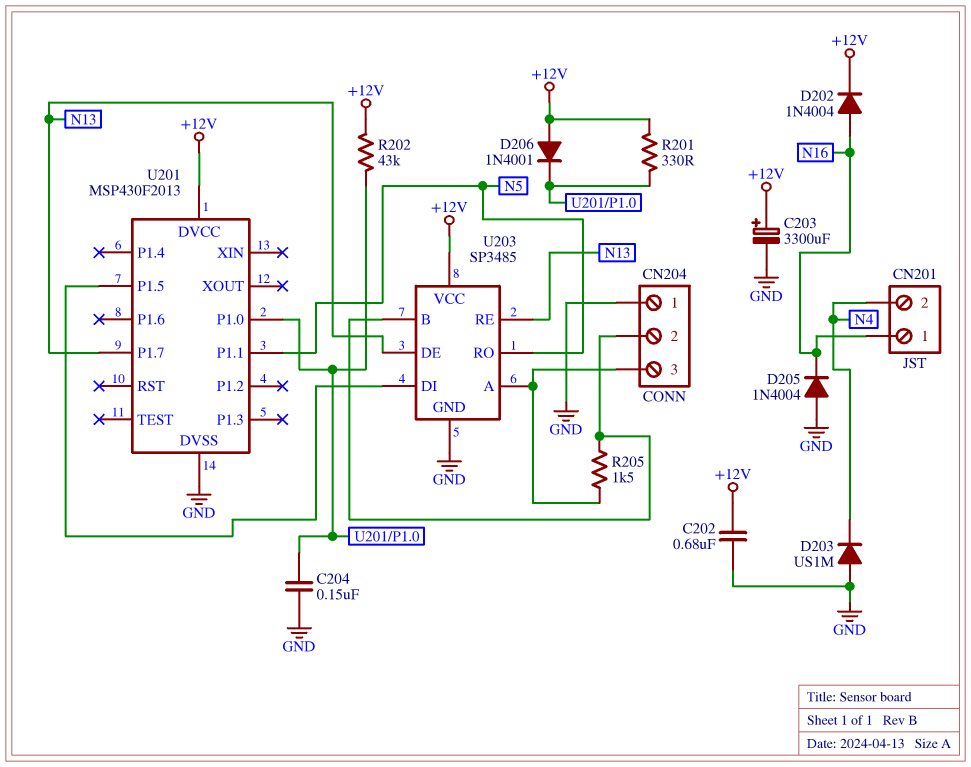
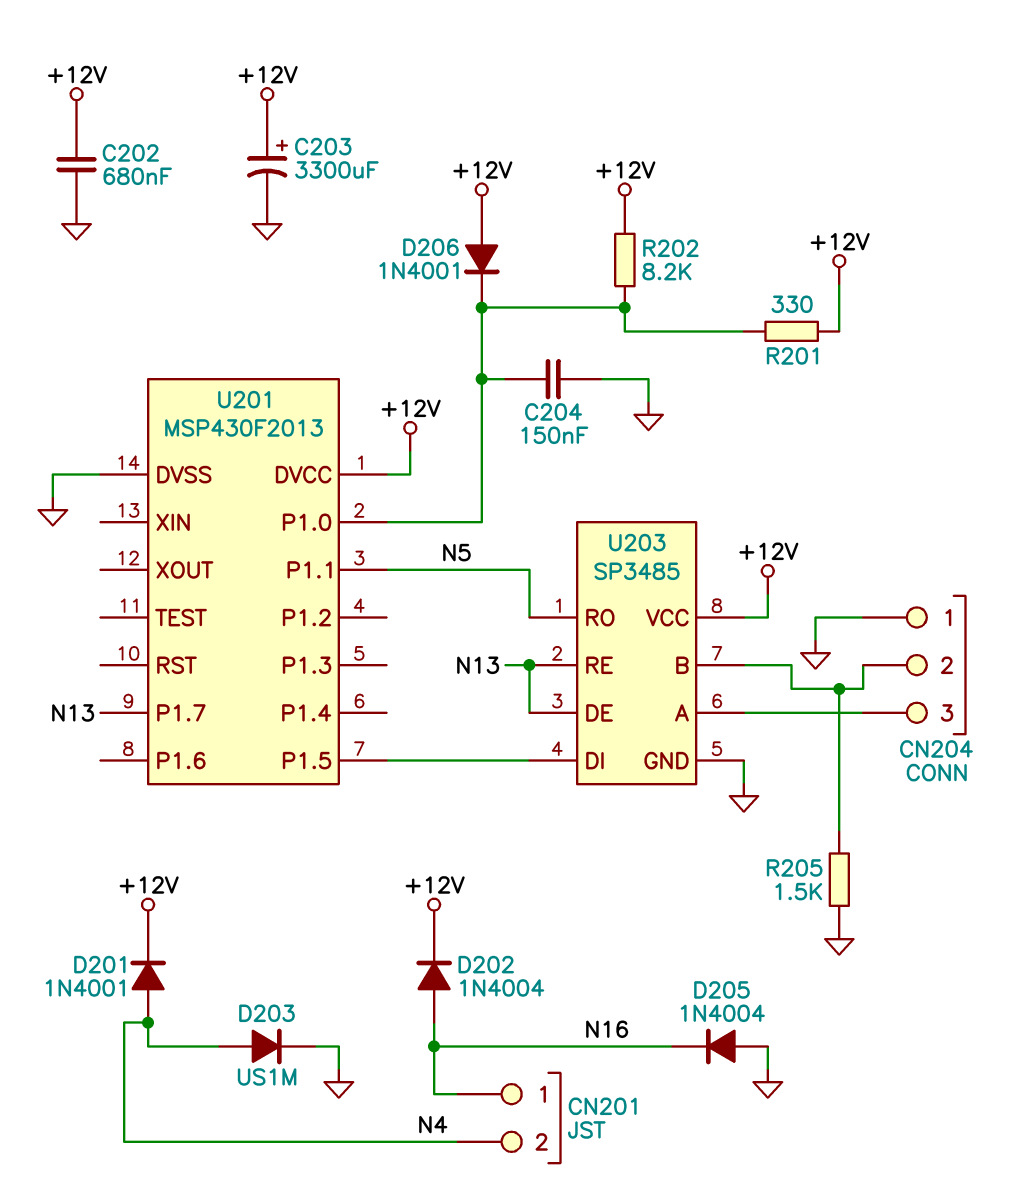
D201: none -> diode 1N4001 (A N4, K +12V)
D203: diode US1M (A GND, K N4) -> diode US1M (A N4, K GND)
R202: 43k (+12V, U201/P1.0) -> 8.2k (+12V, U201/P1.0)
R205: 1.5k (CN204/2, CN204/3) -> 1.5k (CN204/2, GND)

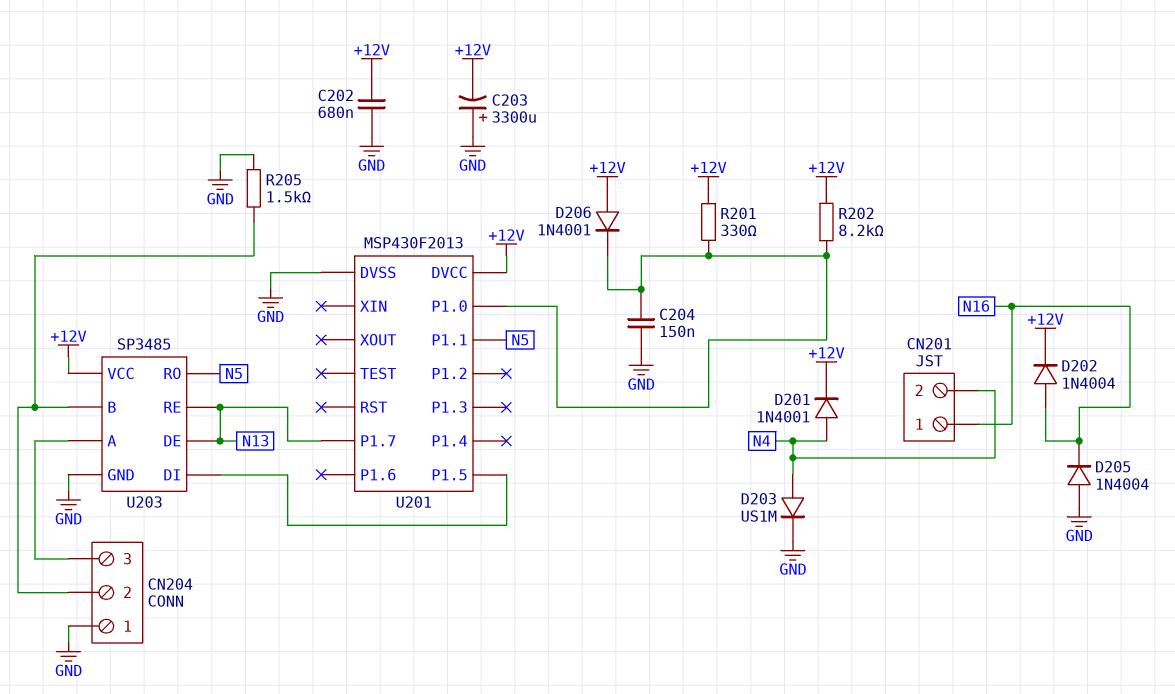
C203: 3300uF (plus +12V, minus GND) -> 3300uF (plus GND, minus +12V)

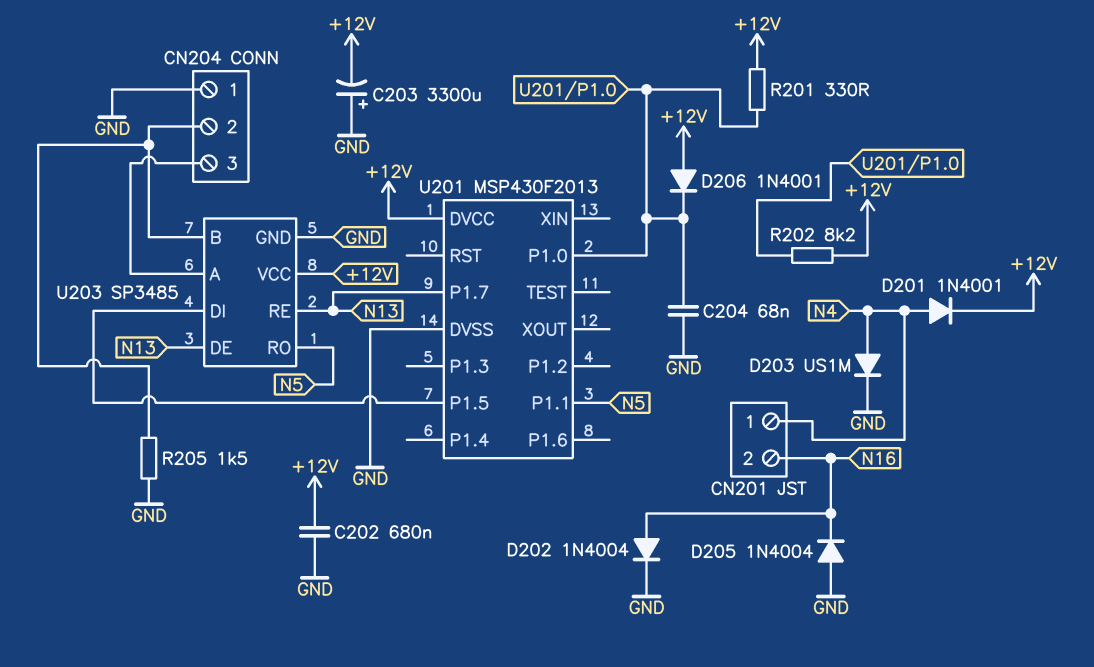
C204: 150nF (GND, U201/P1.0) -> 68nF (GND, U201/P1.0)
CN201 pin 1: N16 -> N4
CN201 pin 2: N4 -> N16
D202: diode 1N4004 (A N16, K +12V) -> diode 1N4004 (A N16, K GND)

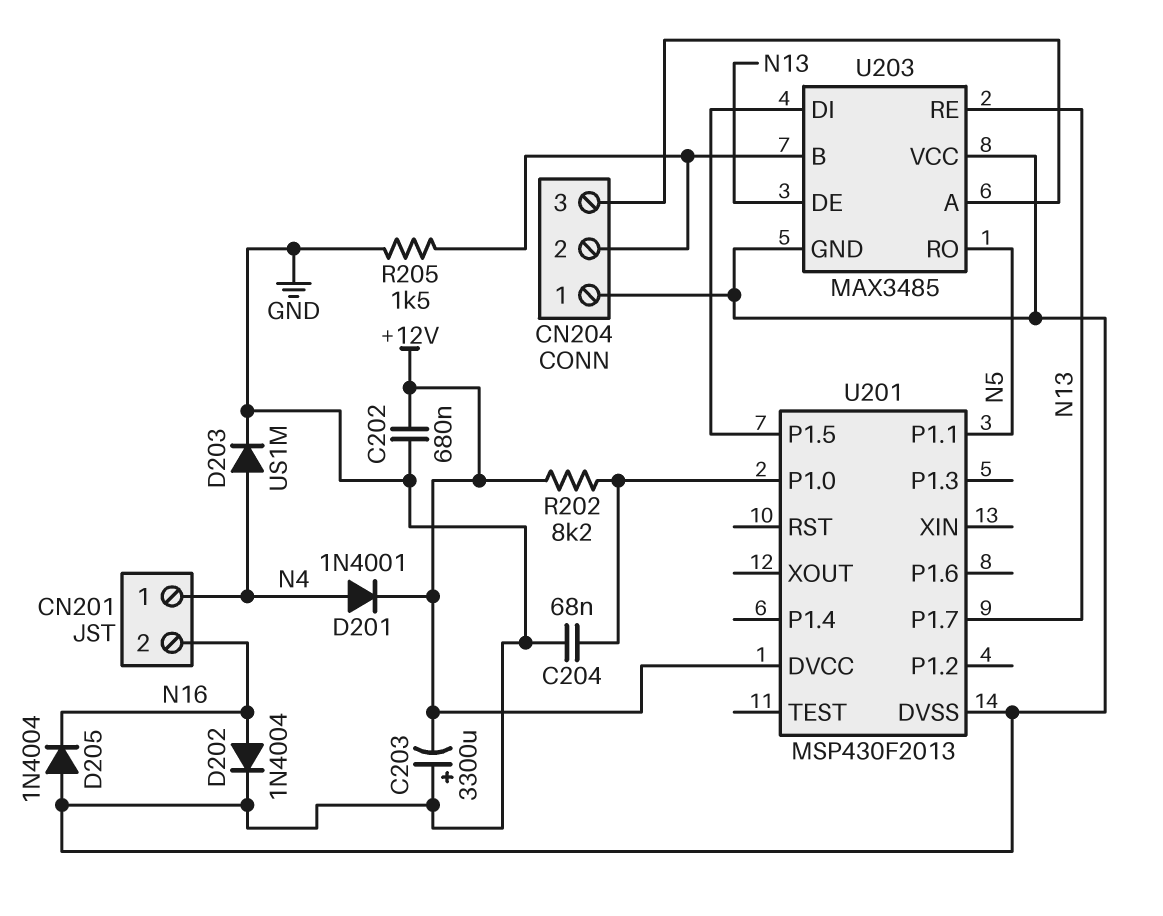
D206: diode 1N4001 (A +12V, K U201/P1.0) -> none
R201: 330 (+12V, U201/P1.0) -> none
U203: SP3485 -> MAX3485
U203 pin VCC: +12V -> GND

